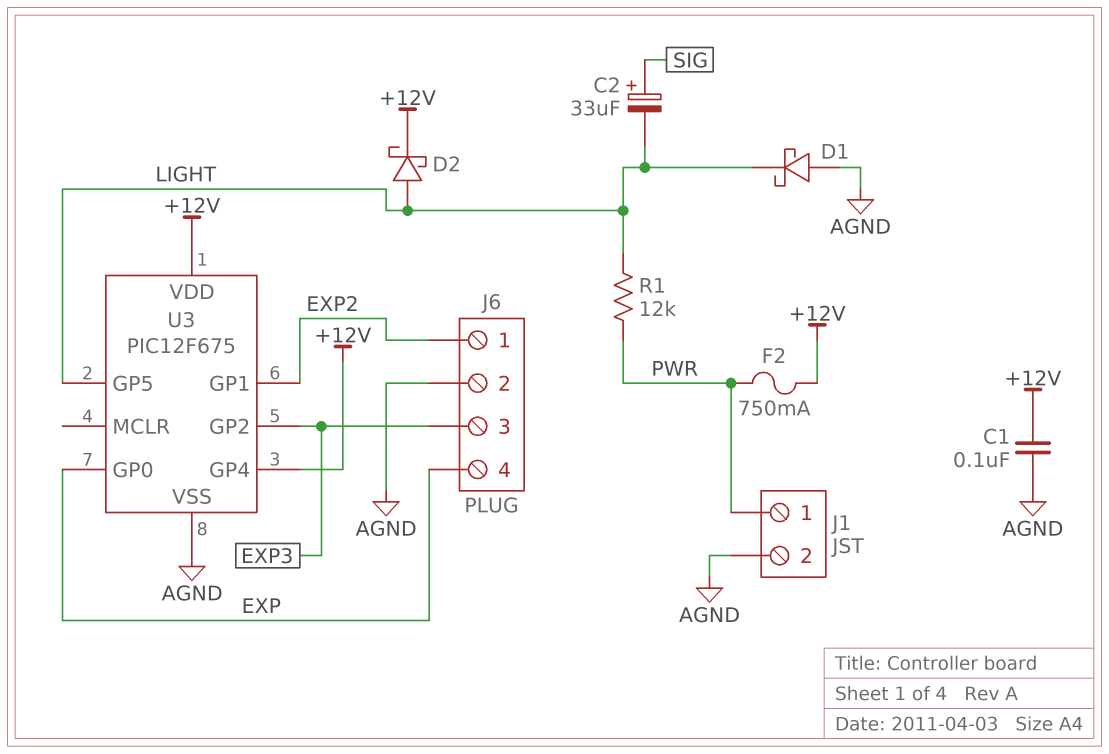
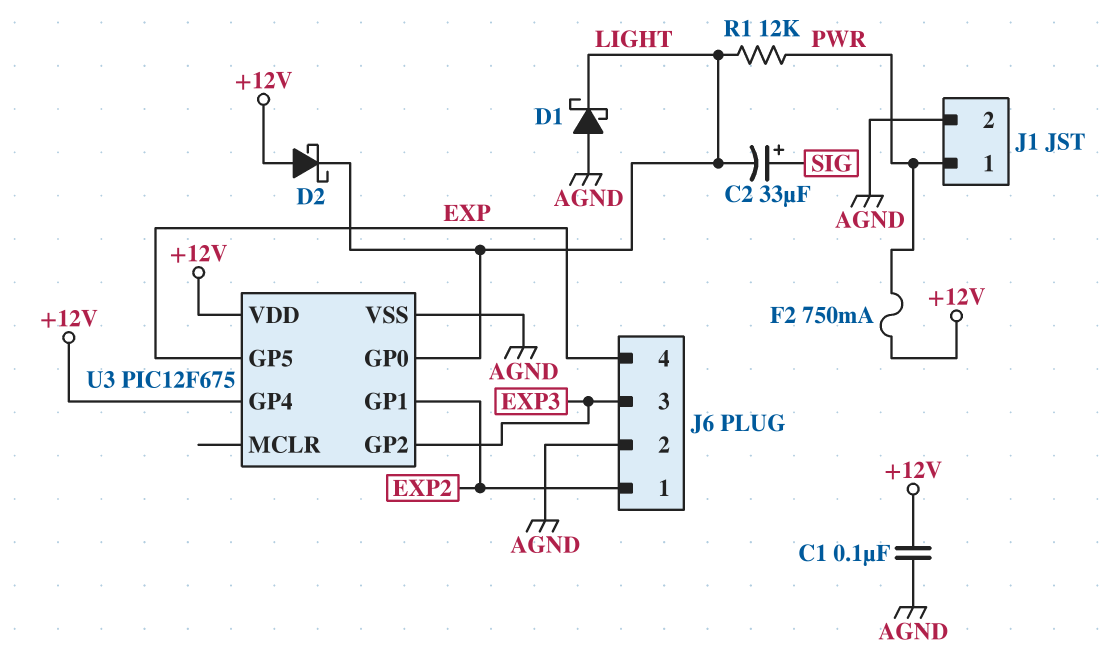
D2: schottky (A LIGHT, K +12V) -> schottky (A +12V, K LIGHT)
U3 pin GP0: EXP -> LIGHT
U3 pin GP5: LIGHT -> EXP

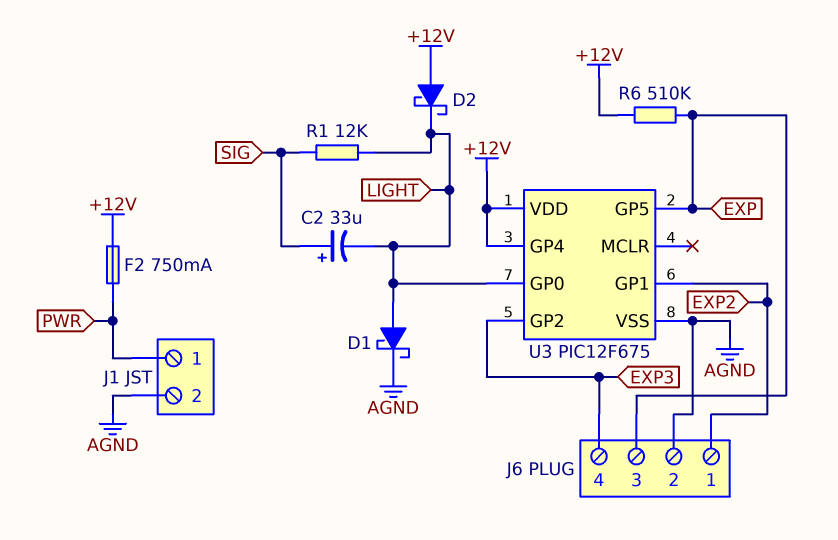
C1: 100nF (+12V, AGND) -> none
D1: schottky (A AGND, K LIGHT) -> schottky (A LIGHT, K AGND)
J6 pin 3: EXP3 -> EXP
J6 pin 4: EXP -> EXP3
R1: 12k (LIGHT, PWR) -> 12k (LIGHT, SIG)
R6: none -> 510k (+12V, EXP)

